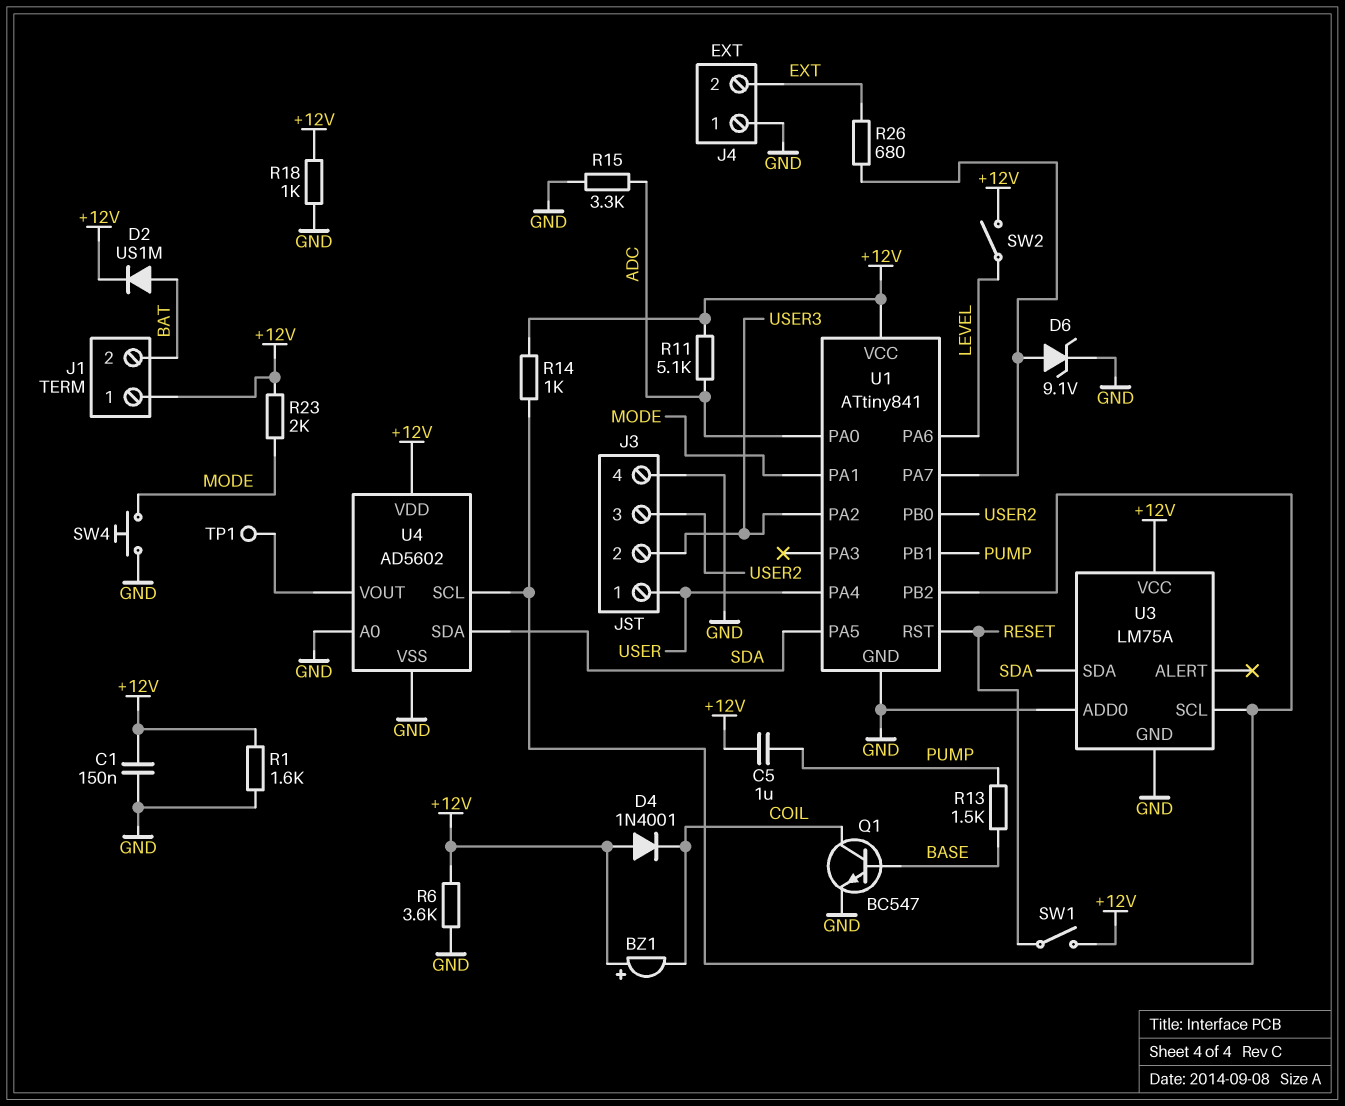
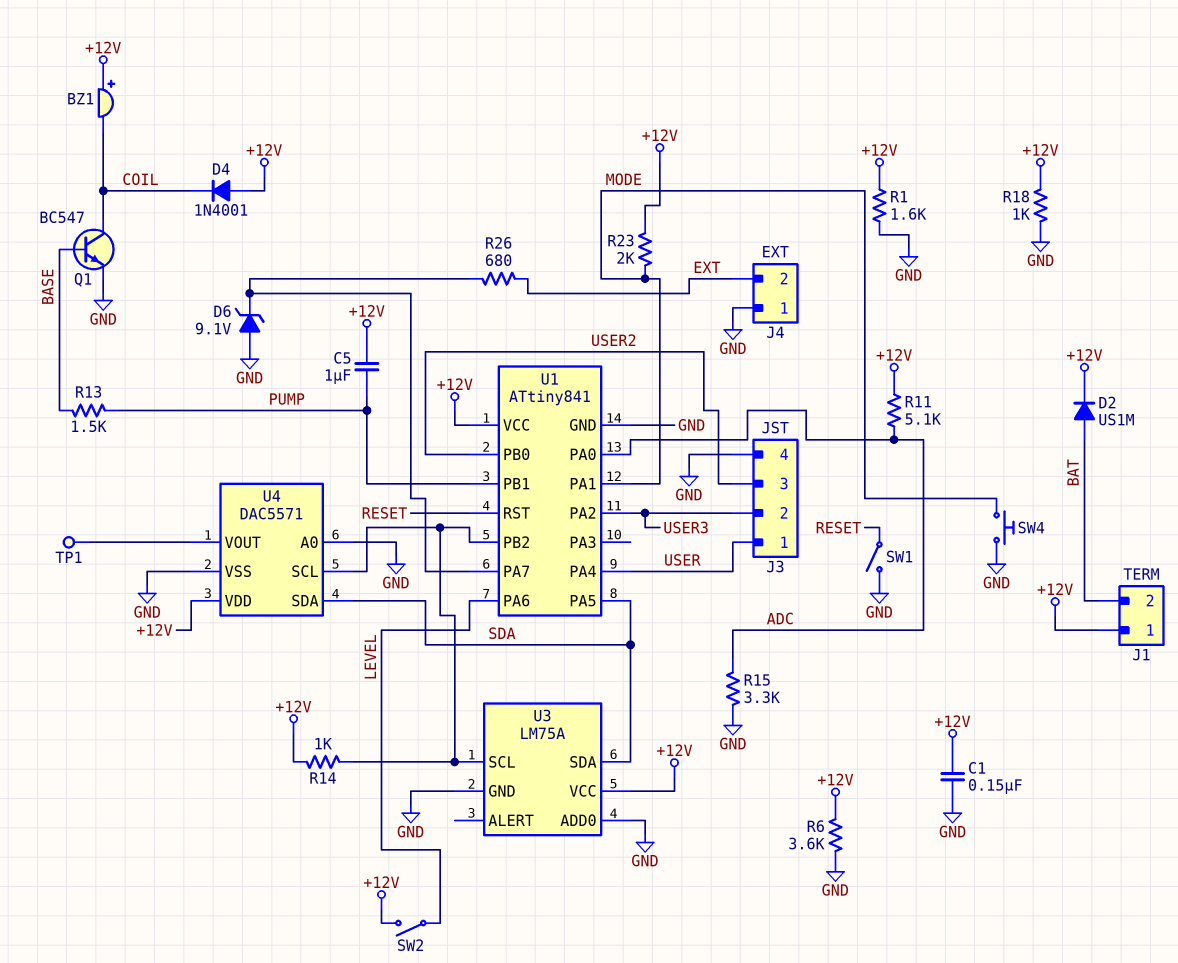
D6: zener 9.1V (A U1/PA7, K GND) -> zener 9.1V (A GND, K U1/PA7)
SW1: switch (+12V, RESET) -> switch (GND, RESET)
U4: AD5602 -> DAC5571

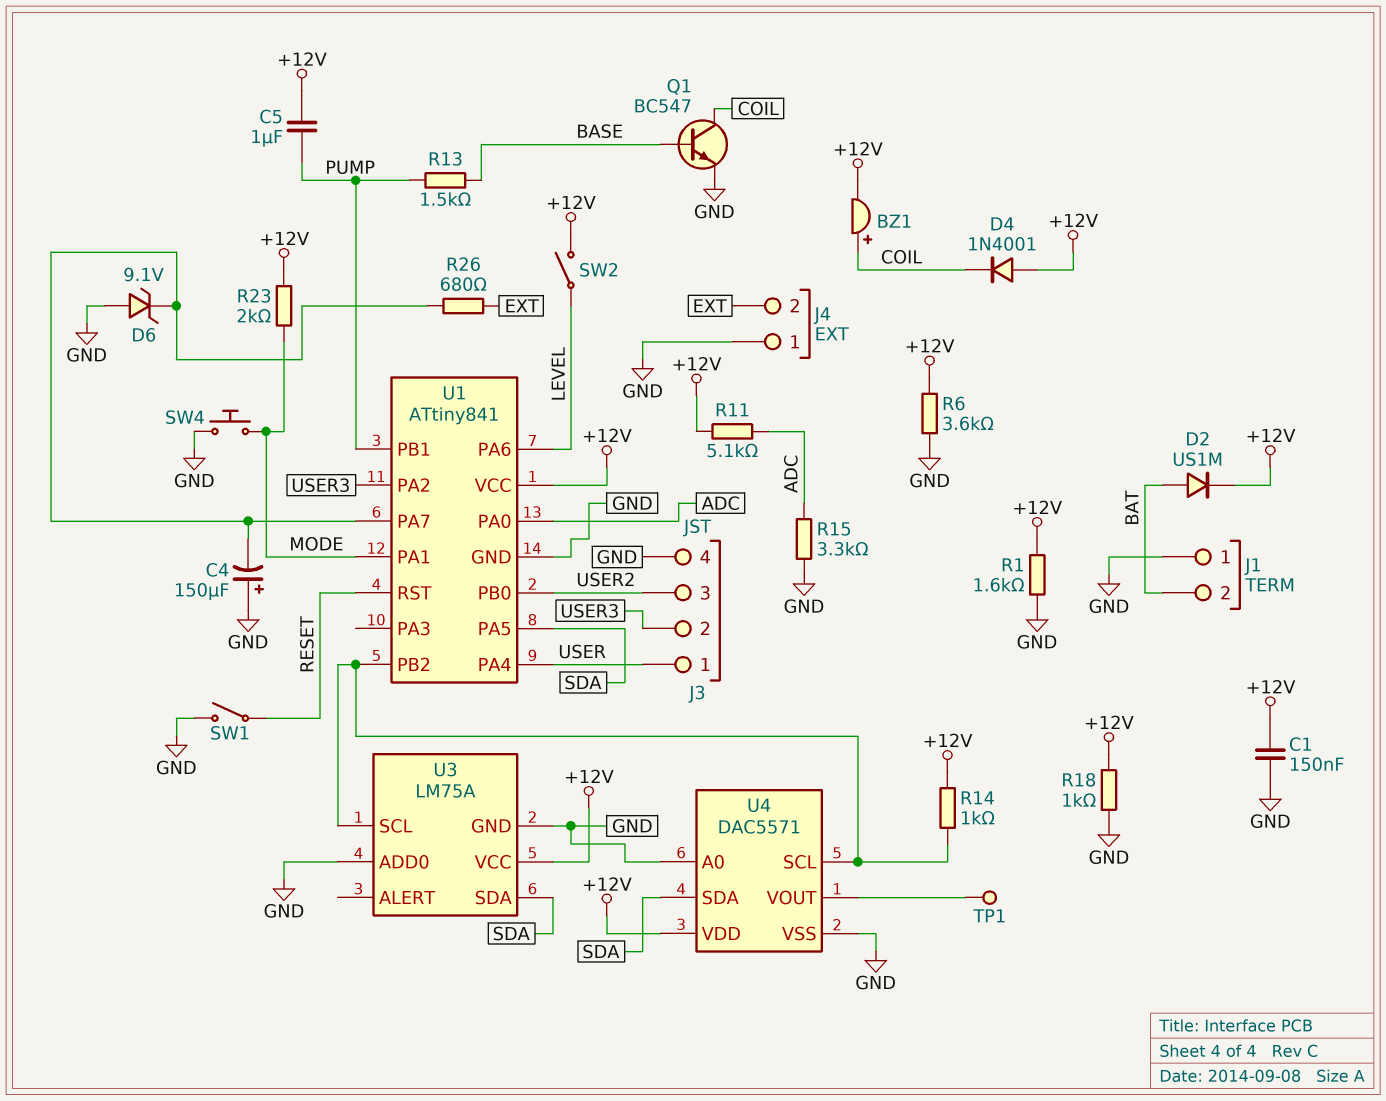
BZ1: buzzer (plus +12V, minus COIL) -> buzzer (plus COIL, minus +12V)
C4: none -> 150uF (plus GND, minus U1/PA7)
J1 pin 1: +12V -> GND

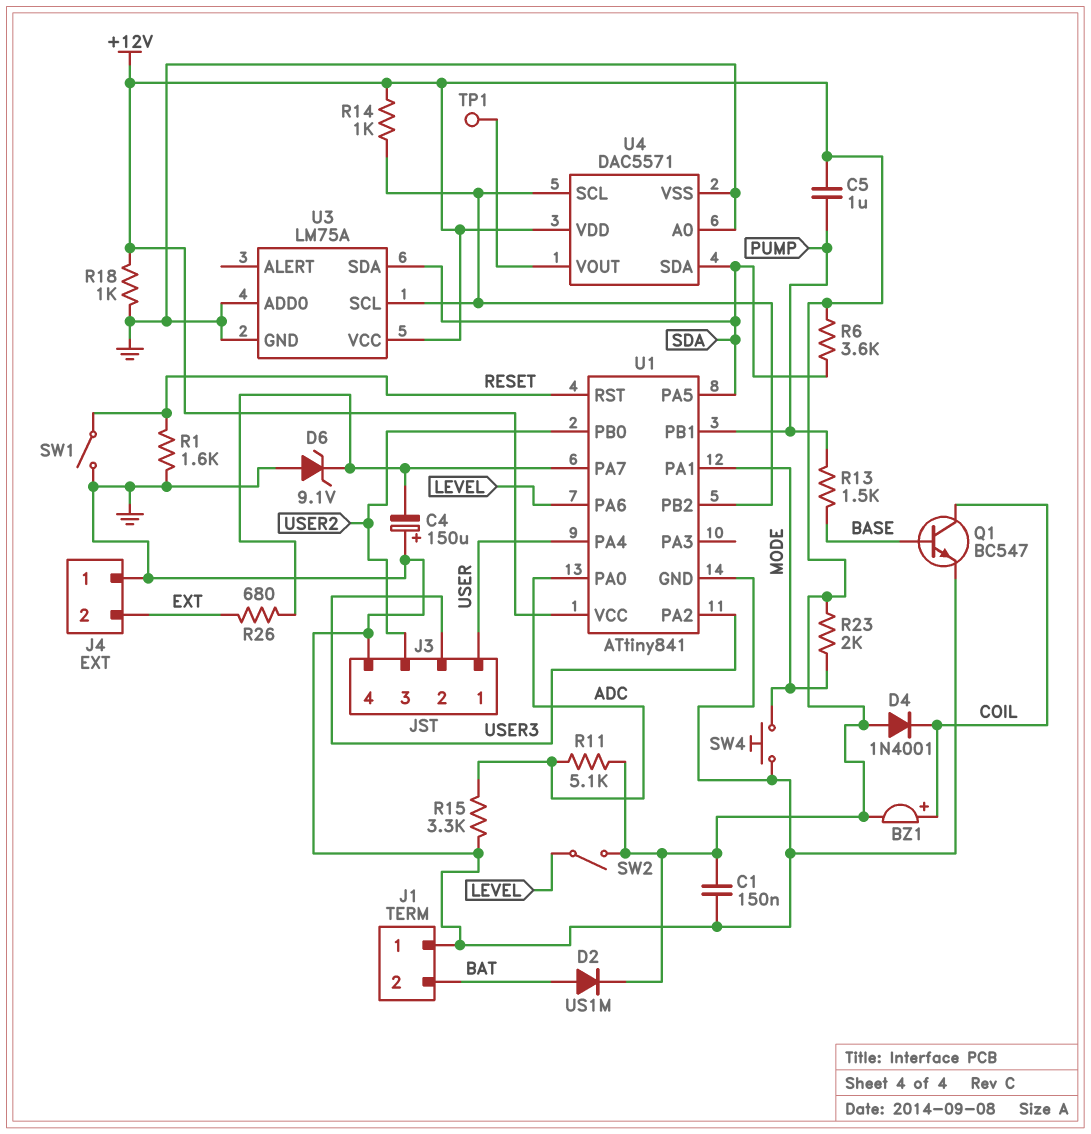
R1: 1.6k (+12V, GND) -> 1.6k (GND, RESET)
R6: 3.6k (+12V, GND) -> 3.6k (+12V, SDA)

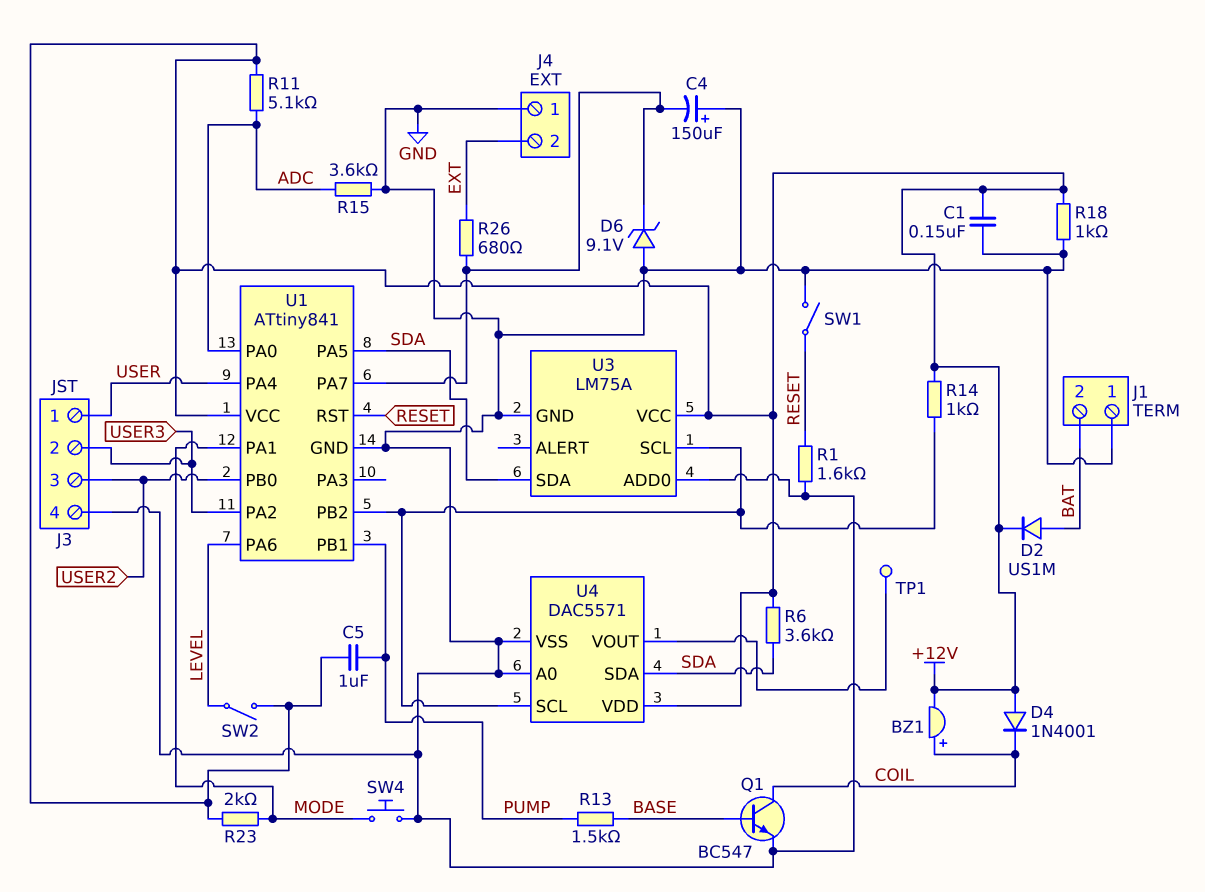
R15: 3.3k (ADC, GND) -> 3.6k (ADC, GND)

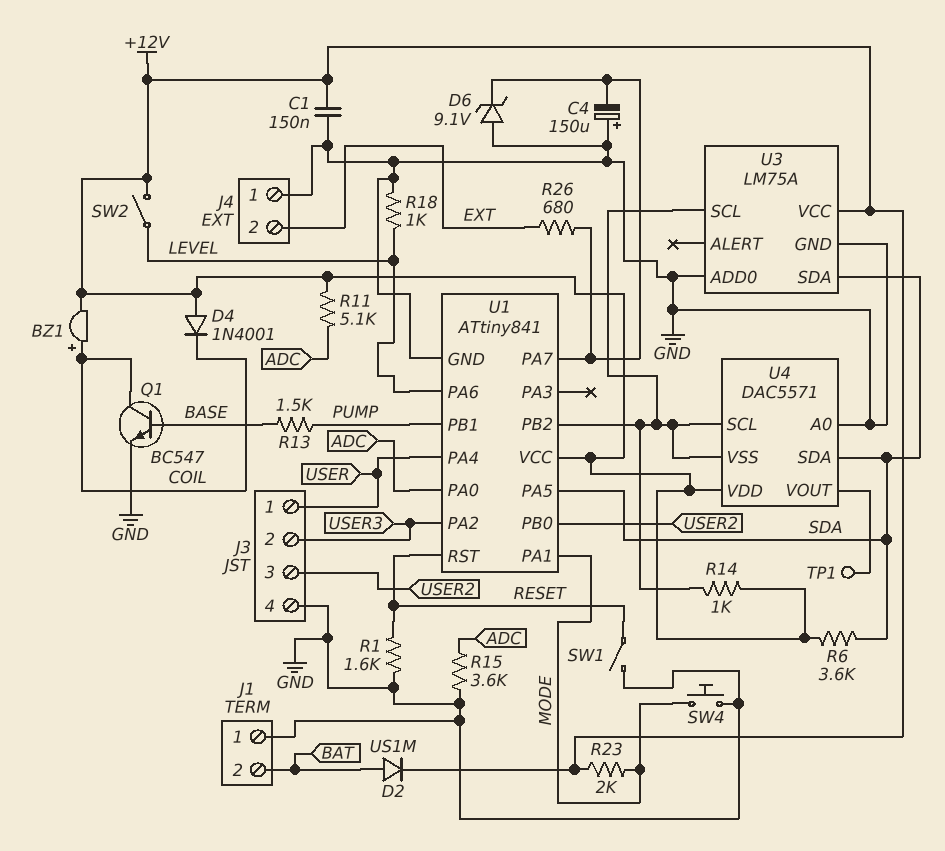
C5: 1uF (+12V, PUMP) -> none
R18: 1k (+12V, GND) -> 1k (GND, LEVEL)
U4 pin VSS: GND -> U1/PB2

